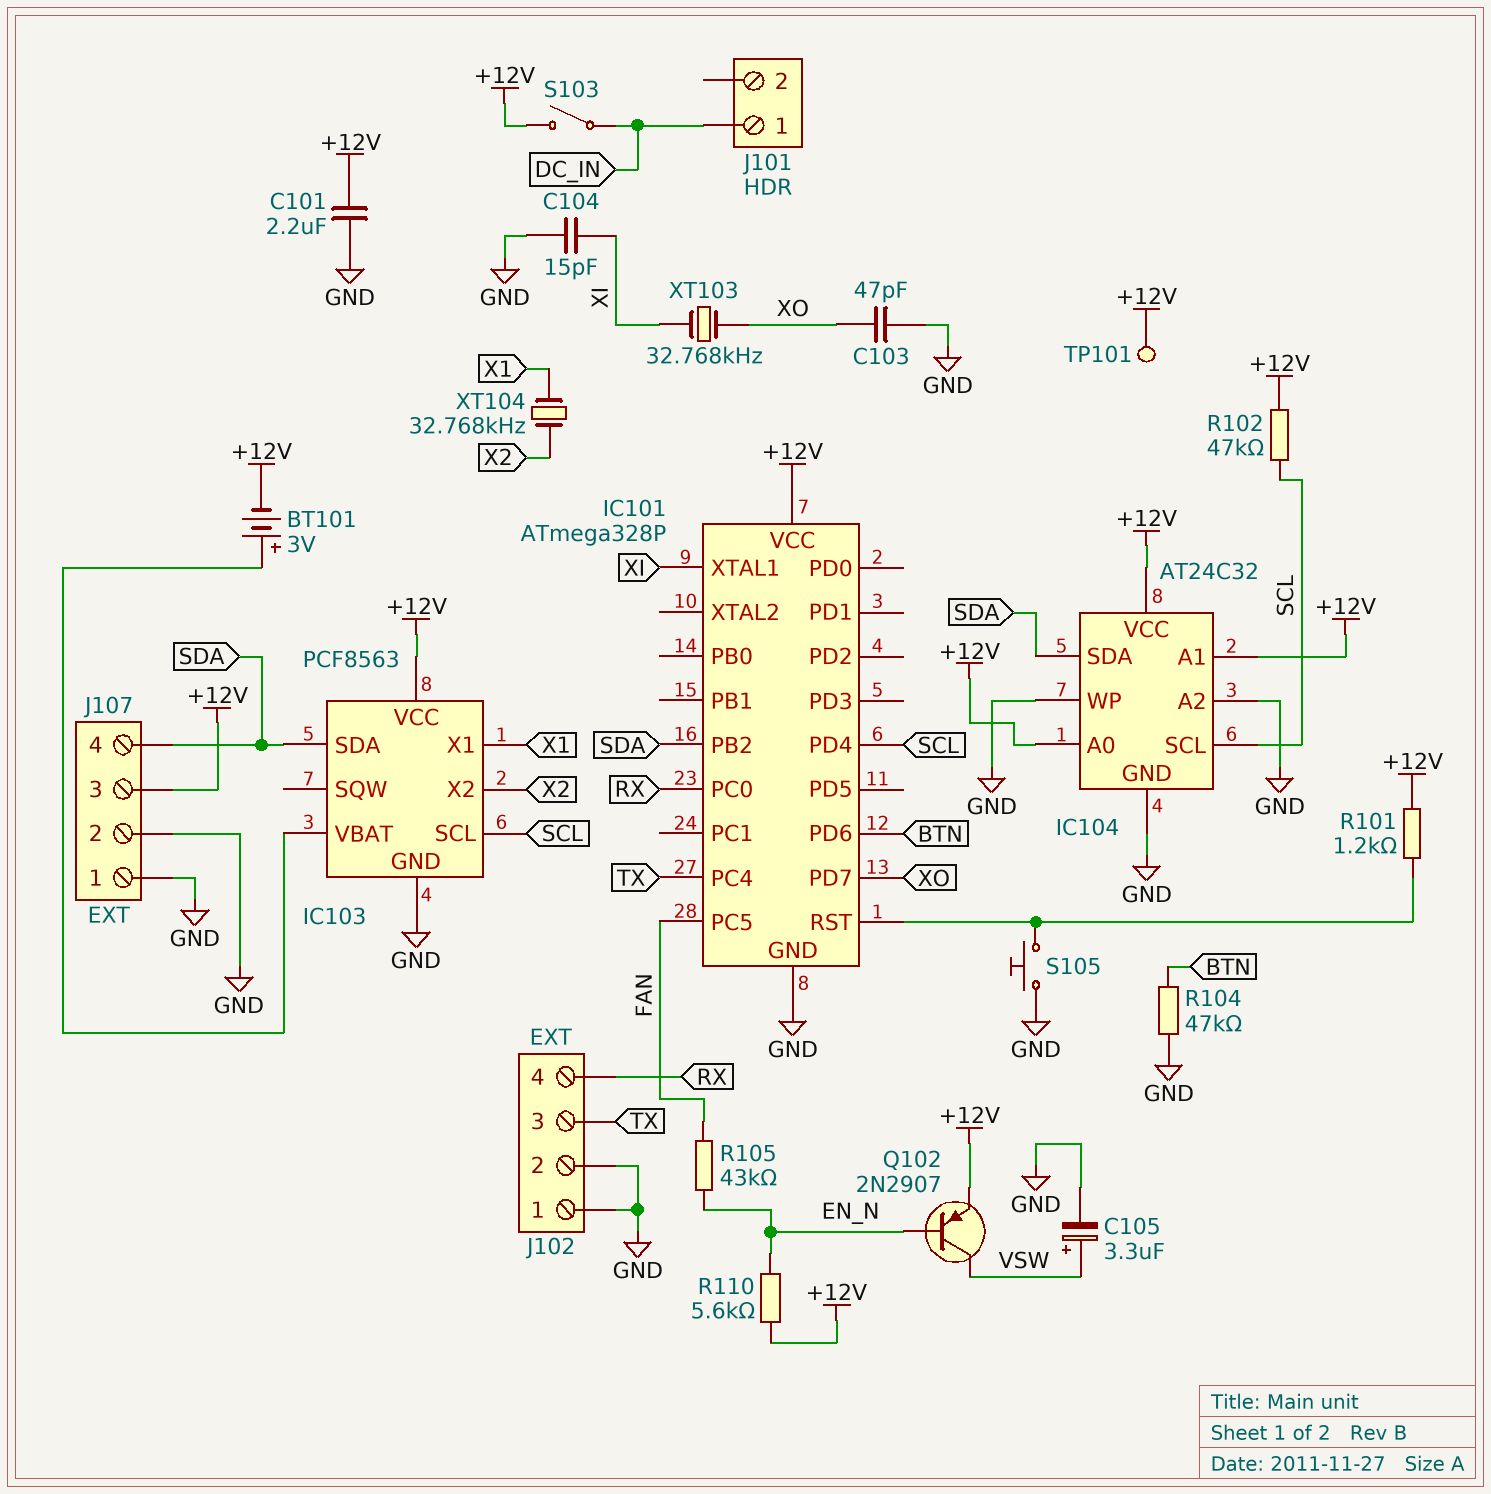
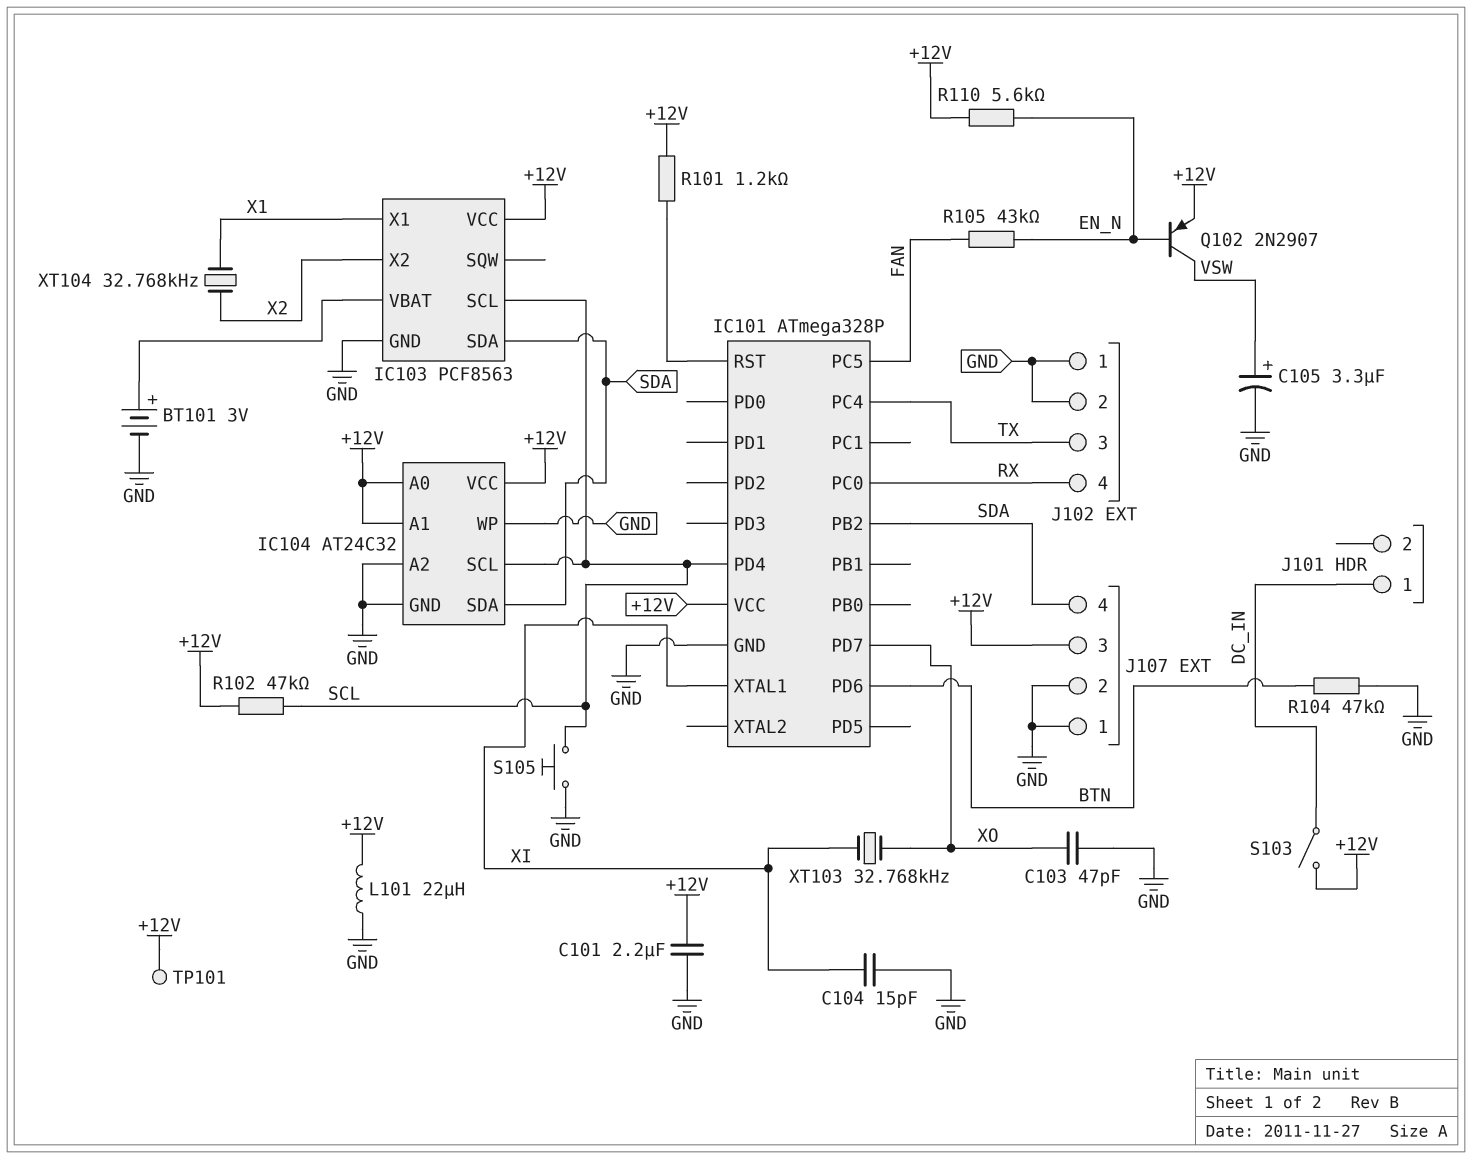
BT101: 3V (plus IC103/VBAT, minus +12V) -> 3V (plus IC103/VBAT, minus GND)
L101: none -> 22uH (+12V, GND)
S105: button (GND, IC101/RST) -> button (GND, SCL)

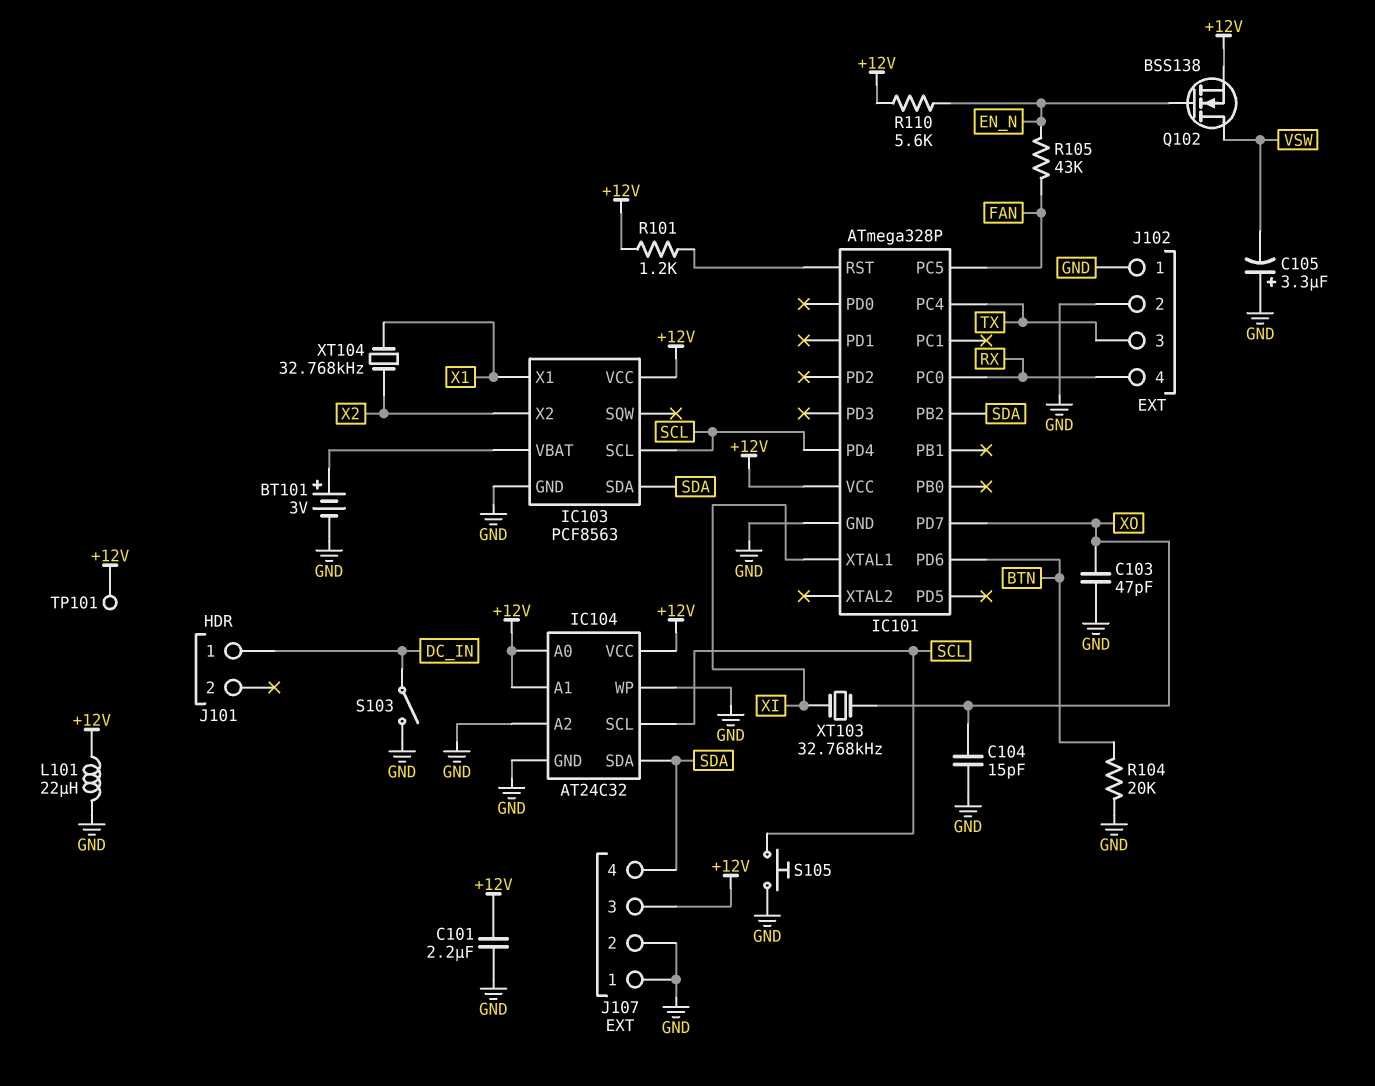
C104: 15pF (GND, XI) -> 15pF (GND, XO)
C105: 3.3uF (plus VSW, minus GND) -> 3.3uF (plus GND, minus VSW)
Q102: PNP 2N2907 (B EN_N, C VSW, E +12V) -> NMOS BSS138 (G EN_N, D VSW, S +12V)
R102: 47k (+12V, SCL) -> none
R104: 47k (BTN, GND) -> 20k (BTN, GND)
S103: switch (+12V, DC_IN) -> switch (DC_IN, GND)

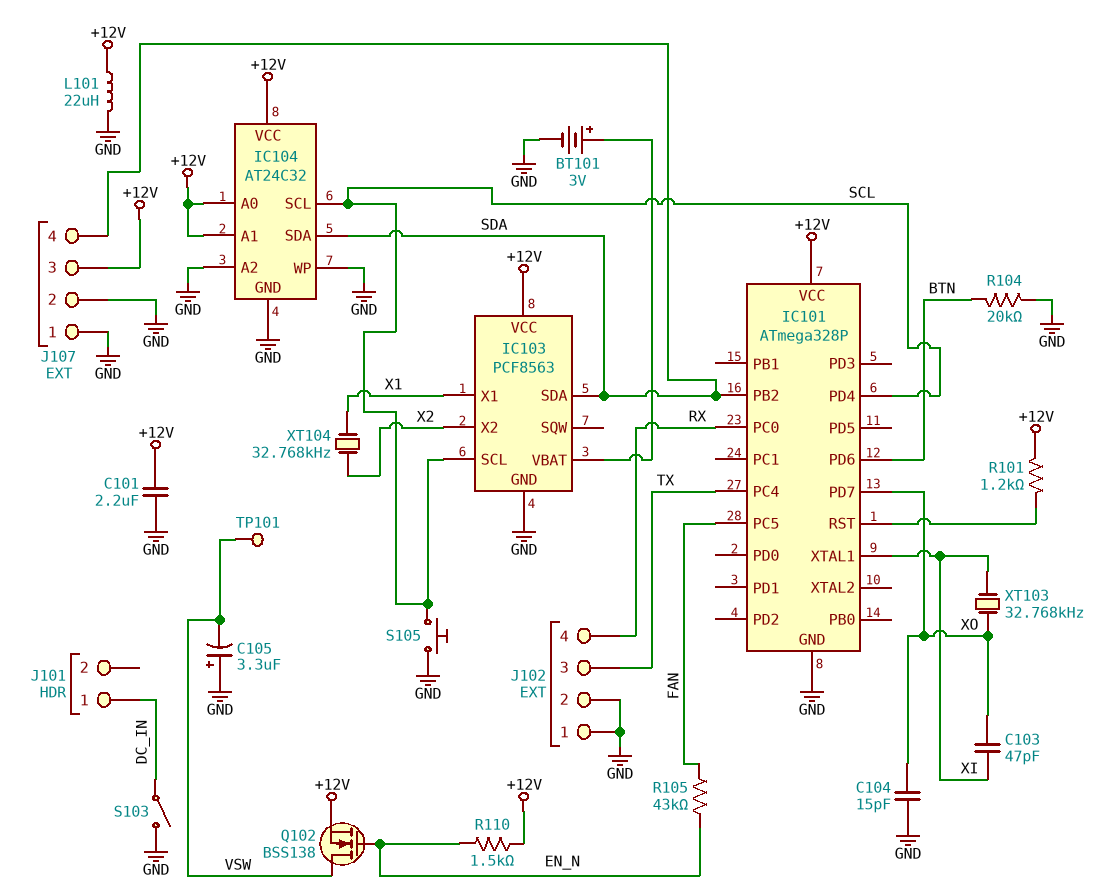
C103: 47pF (GND, XO) -> 47pF (XI, XO)
R110: 5.6k (+12V, EN_N) -> 1.5k (+12V, EN_N)
TP101: test point (+12V) -> test point (VSW)

